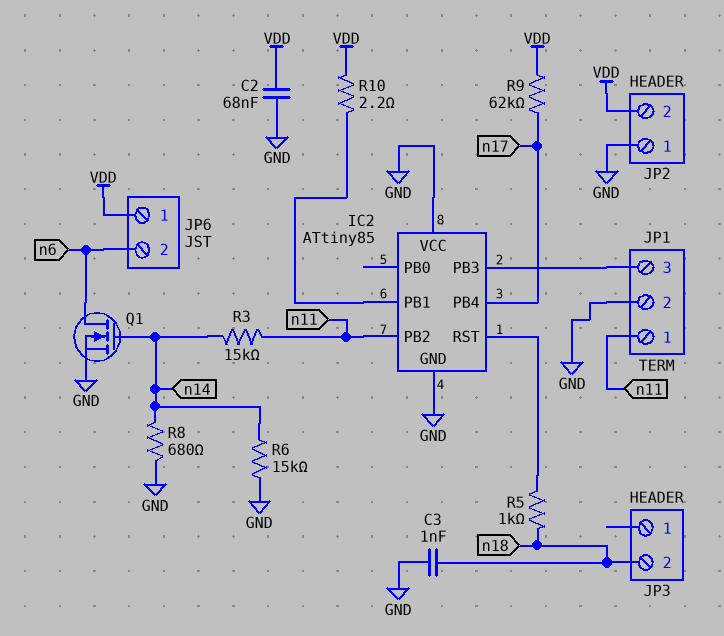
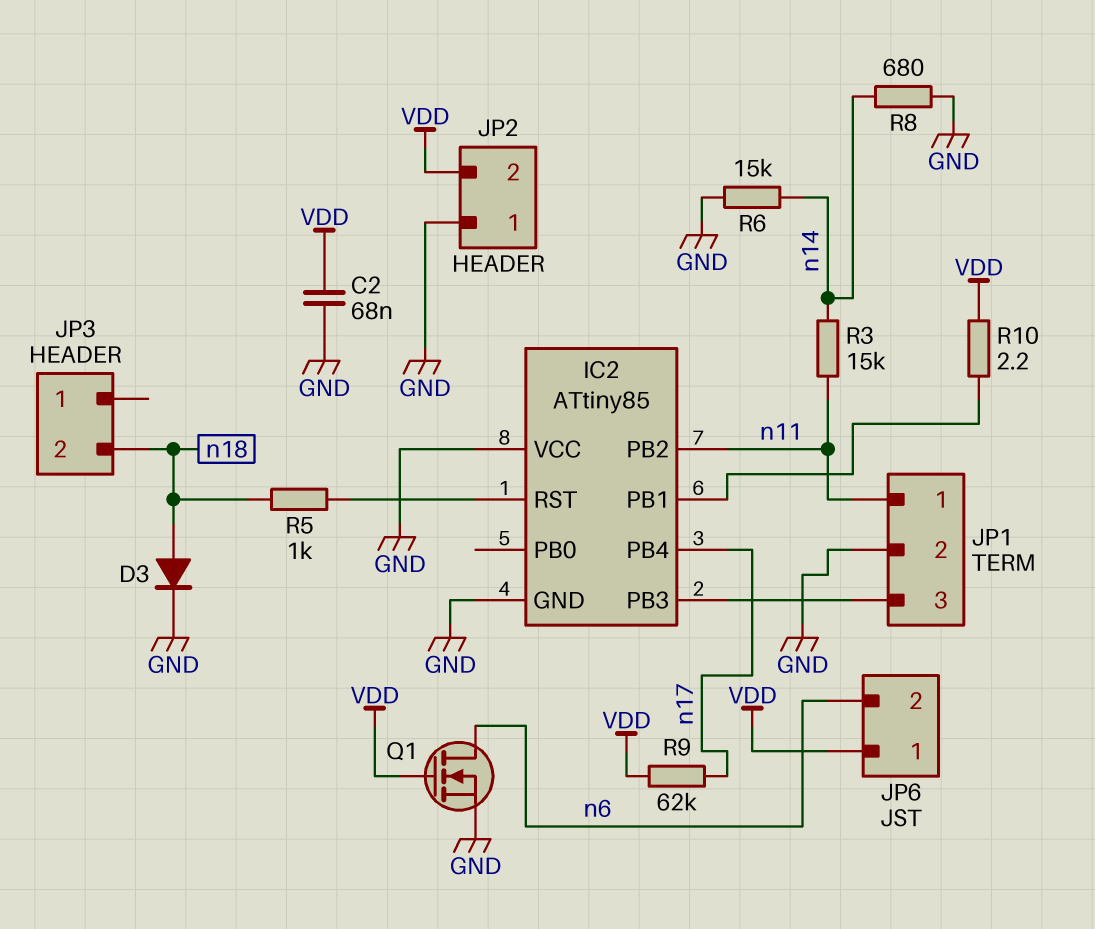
C3: 1nF (GND, n18) -> none
D3: none -> diode (A n18, K GND)
Q1: NMOS (G n14, D n6, S GND) -> NMOS (G VDD, D n6, S GND)

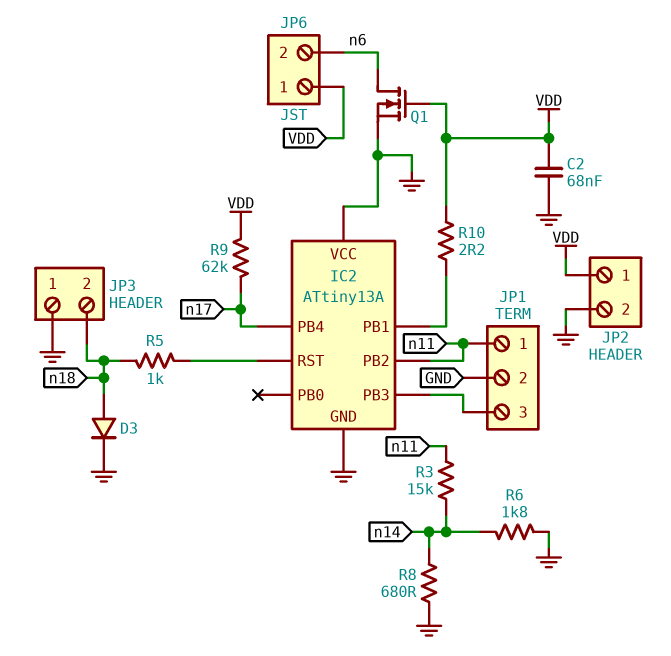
IC2: ATtiny85 -> ATtiny13A
JP2 pin 1: GND -> VDD
JP2 pin 2: VDD -> GND
JP3 pin 1: none -> GND
R6: 15k (GND, n14) -> 1.8k (GND, n14)

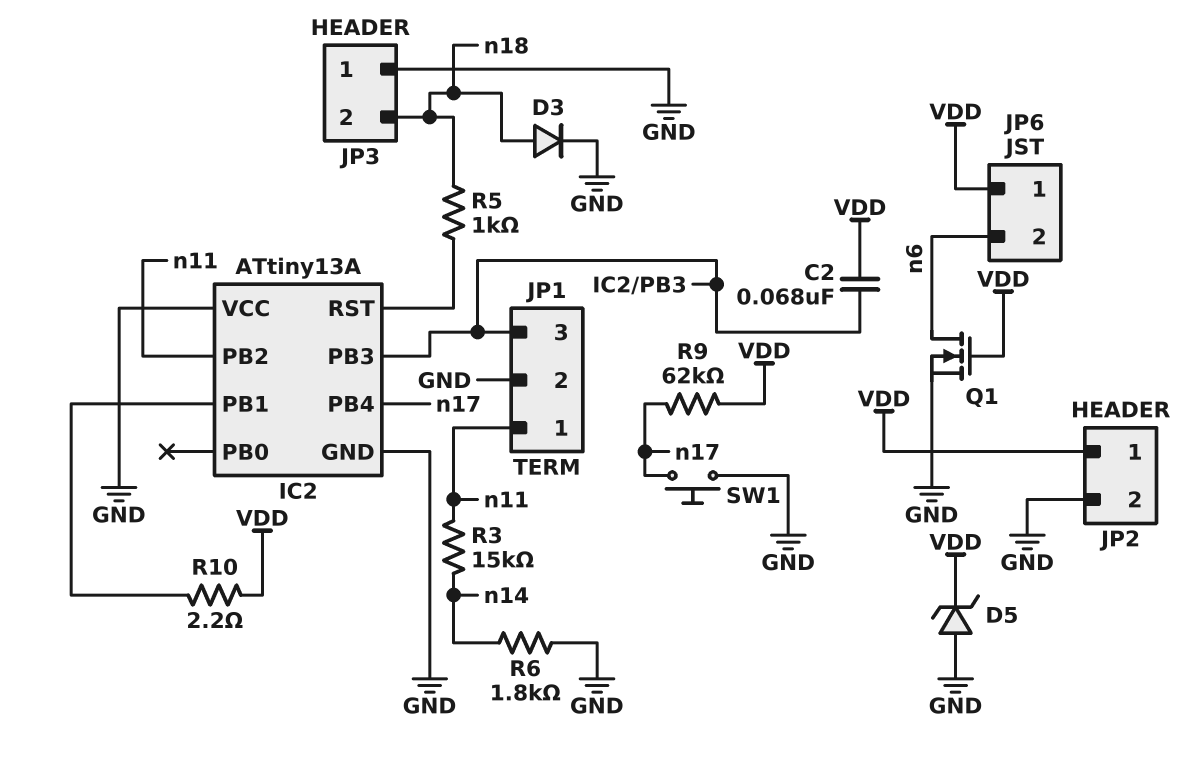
C2: 68nF (GND, VDD) -> 68nF (IC2/PB3, VDD)
D5: none -> zener (A GND, K VDD)
R8: 680 (GND, n14) -> none
SW1: none -> button (GND, n17)

